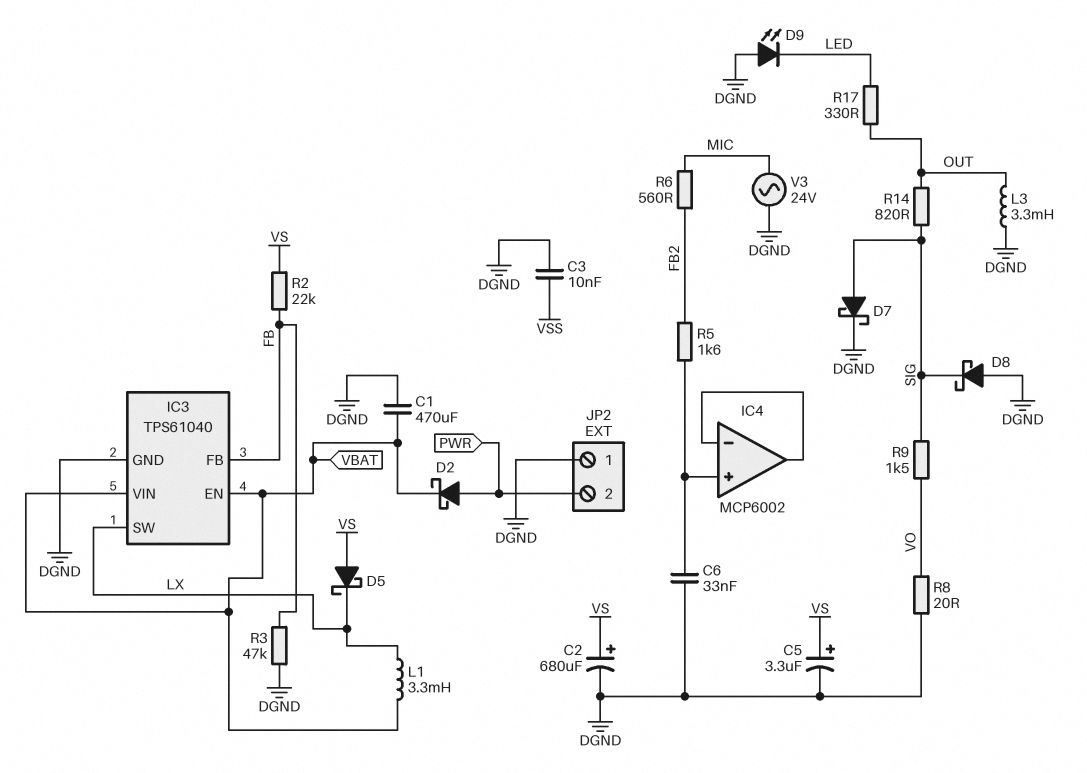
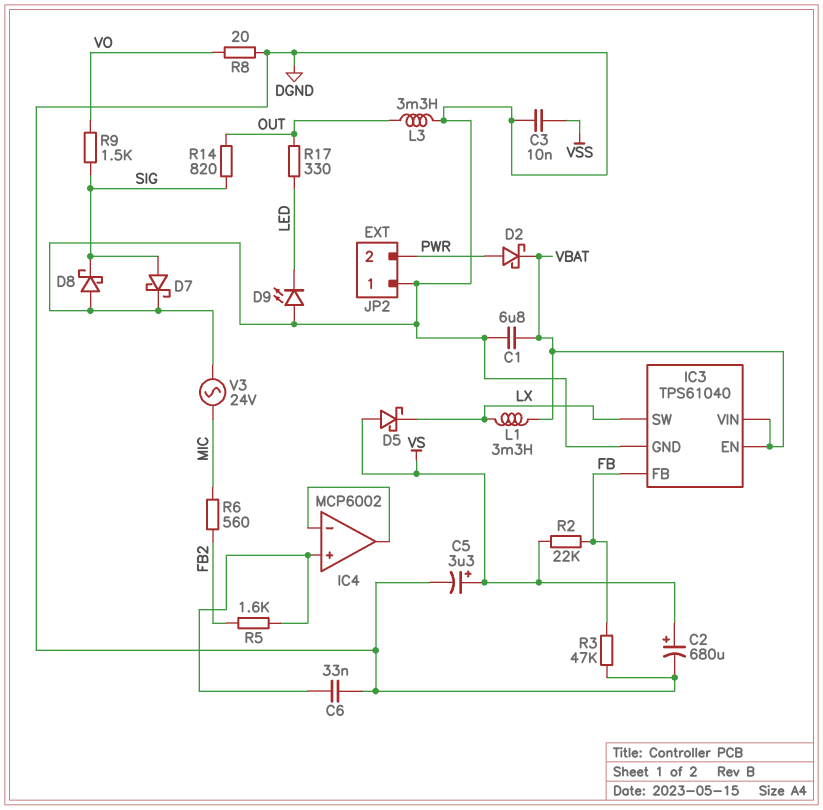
C1: 470uF (DGND, VBAT) -> 6.8uF (DGND, VBAT)

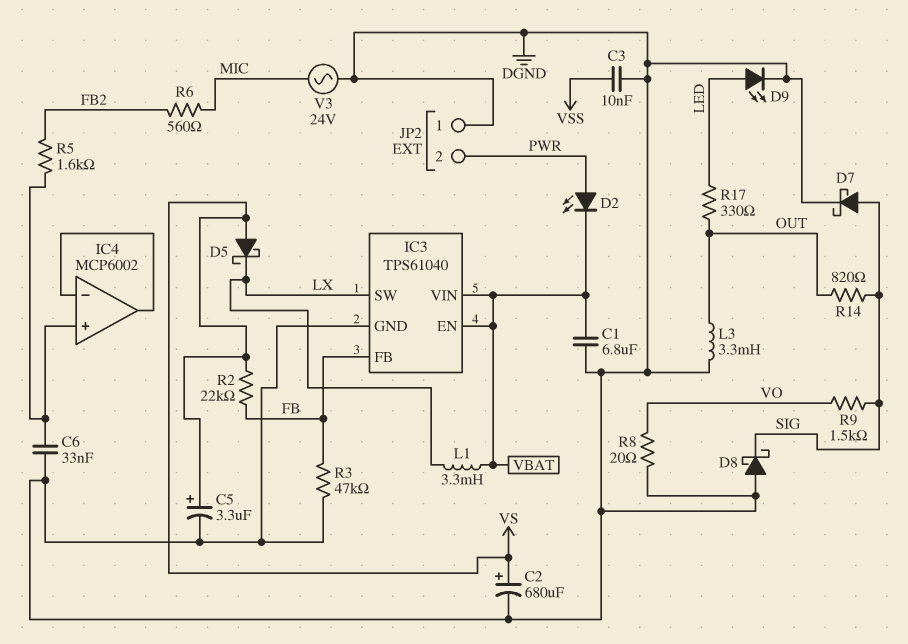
D2: schottky (A PWR, K VBAT) -> LED (A PWR, K VBAT)
D9: LED (A DGND, K LED) -> LED (A LED, K DGND)

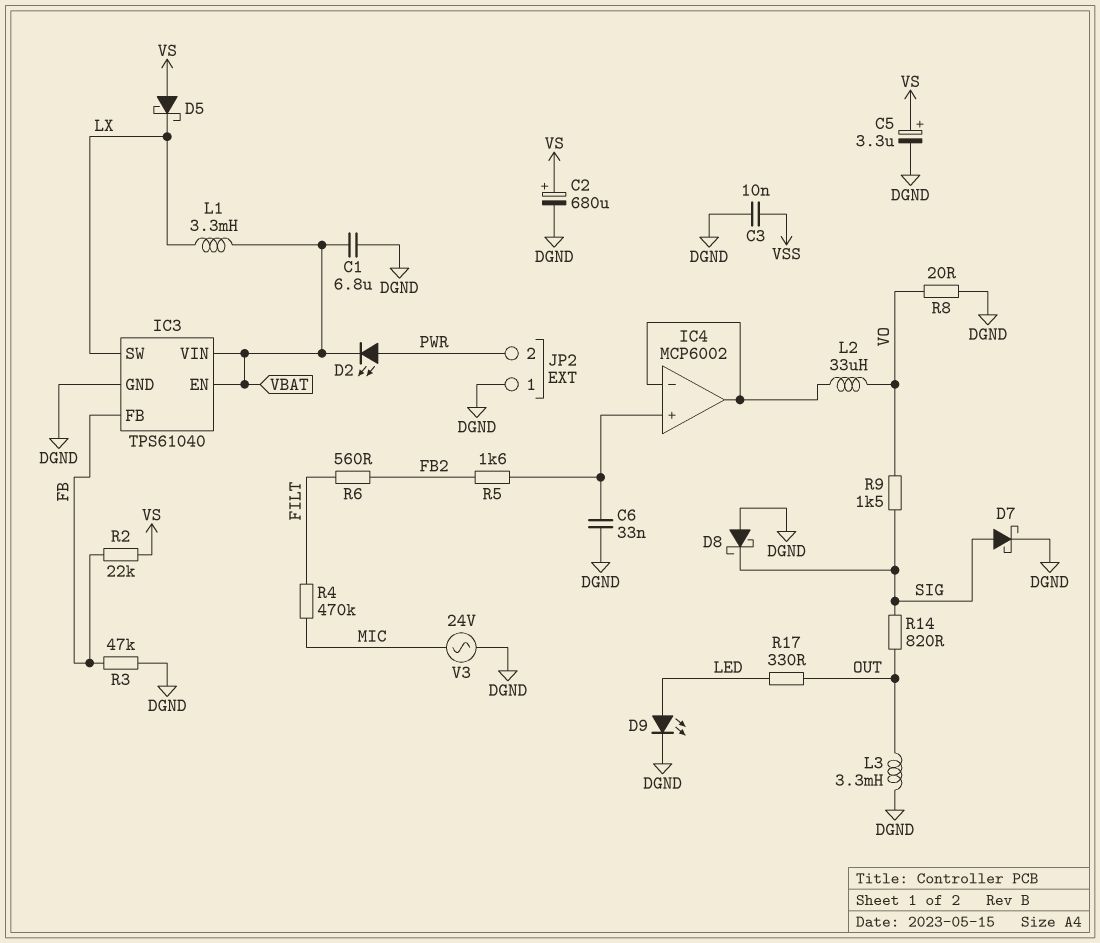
L2: none -> 33uH (IC4/in-, VO)
R4: none -> 470k (FILT, MIC)
R6: 560 (FB2, MIC) -> 560 (FB2, FILT)

